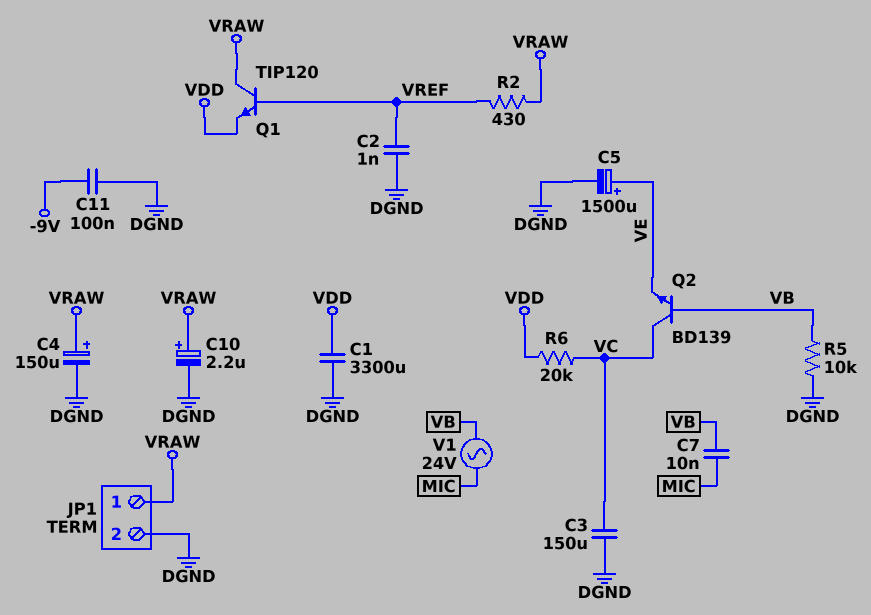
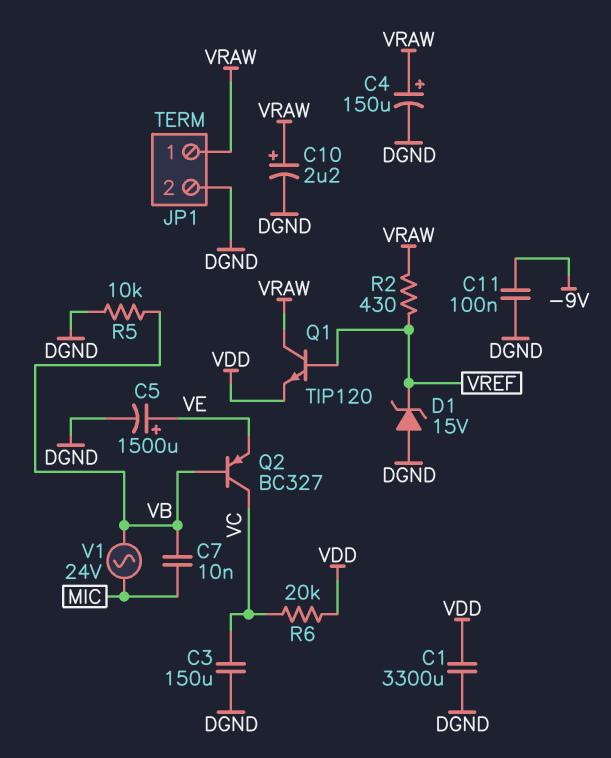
C2: 1nF (DGND, VREF) -> none
D1: none -> zener 15V (A DGND, K VREF)
Q2: NPN BD139 (B VB, C VC, E VE) -> PNP BC327 (B VB, C VC, E VE)

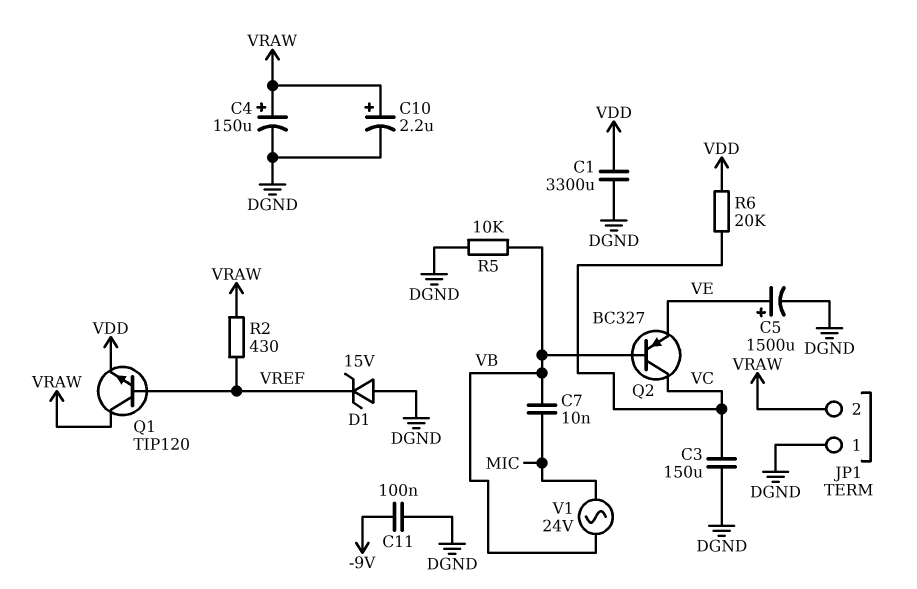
JP1 pin 1: VRAW -> DGND
JP1 pin 2: DGND -> VRAW

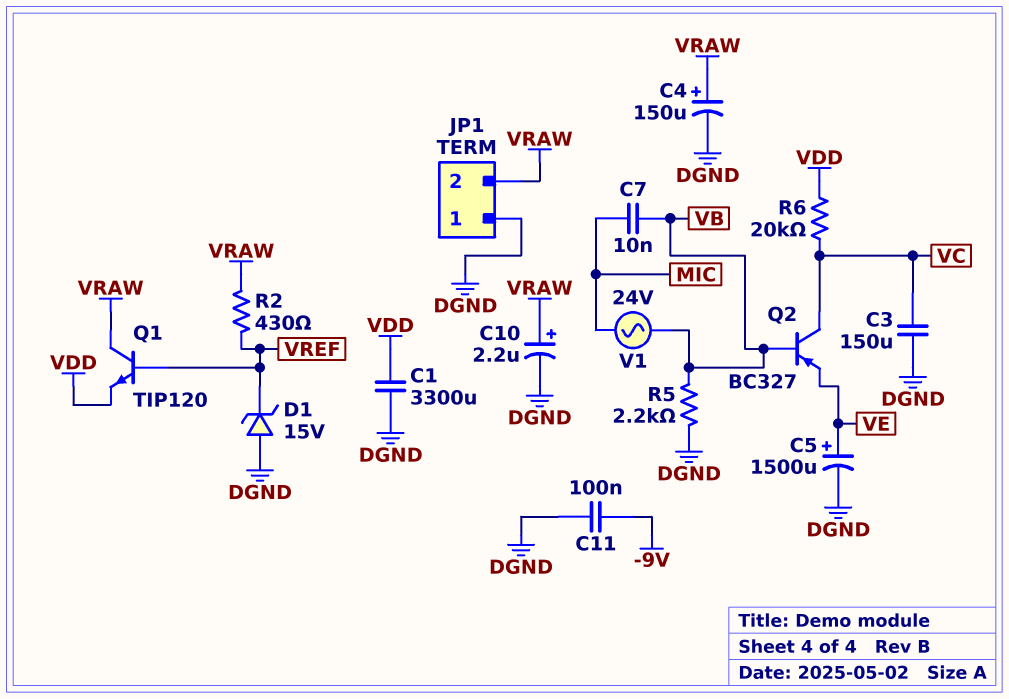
R5: 10k (DGND, VB) -> 2.2k (DGND, VB)

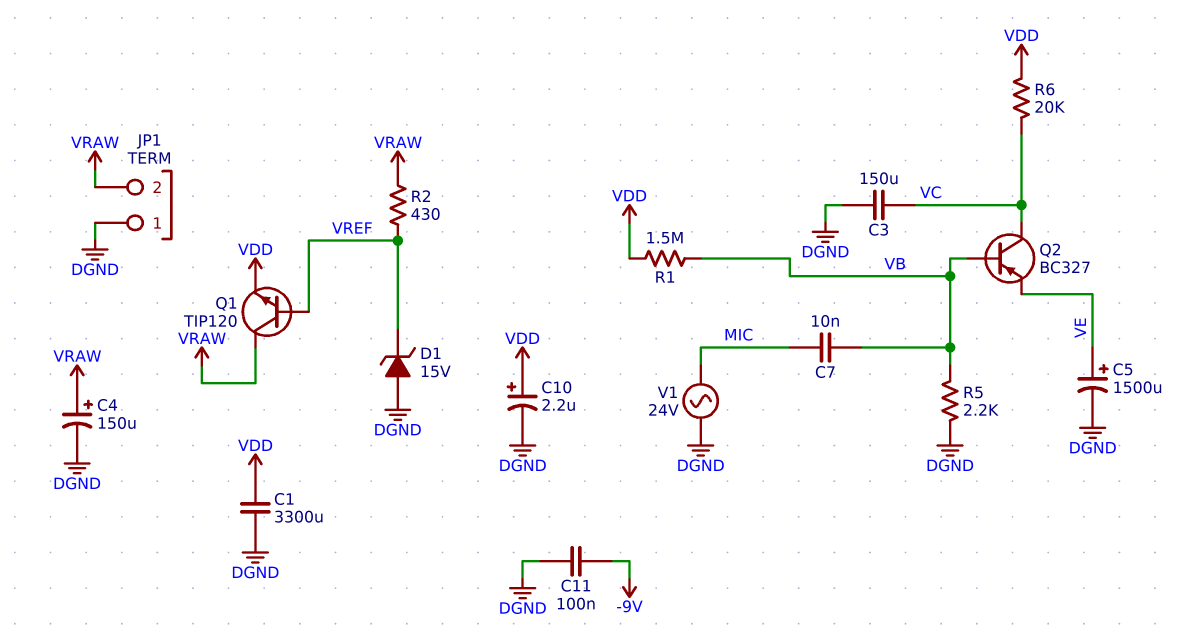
C10: 2.2uF (plus VRAW, minus DGND) -> 2.2uF (plus VDD, minus DGND)
R1: none -> 1.5M (VB, VDD)
V1: AC 24V (MIC, VB) -> AC 24V (DGND, MIC)

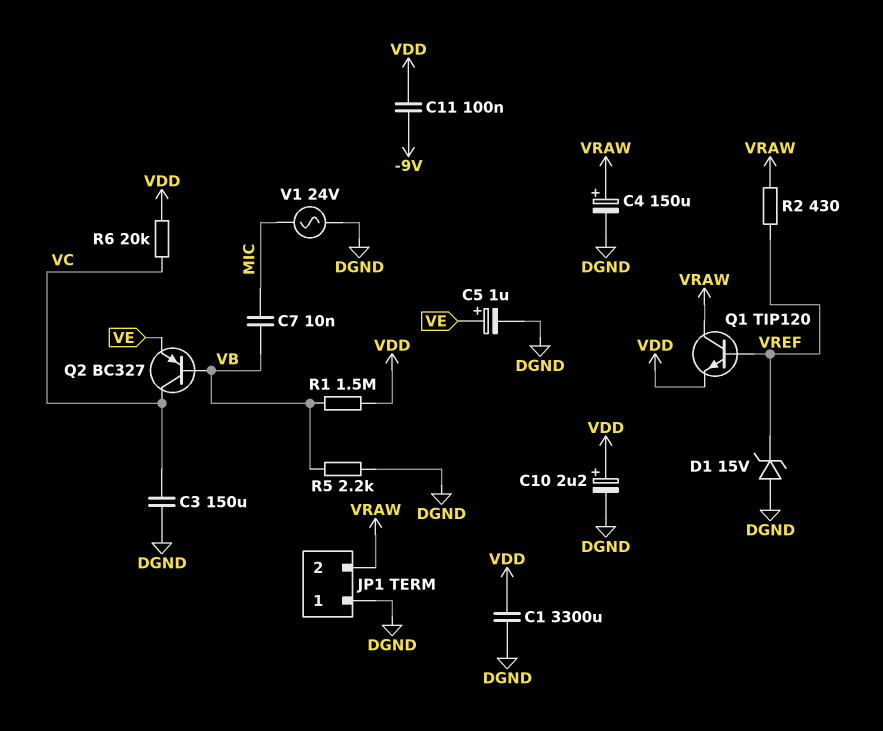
C5: 1500uF (plus VE, minus DGND) -> 1uF (plus VE, minus DGND)
C11: 100nF (-9V, DGND) -> 100nF (-9V, VDD)

